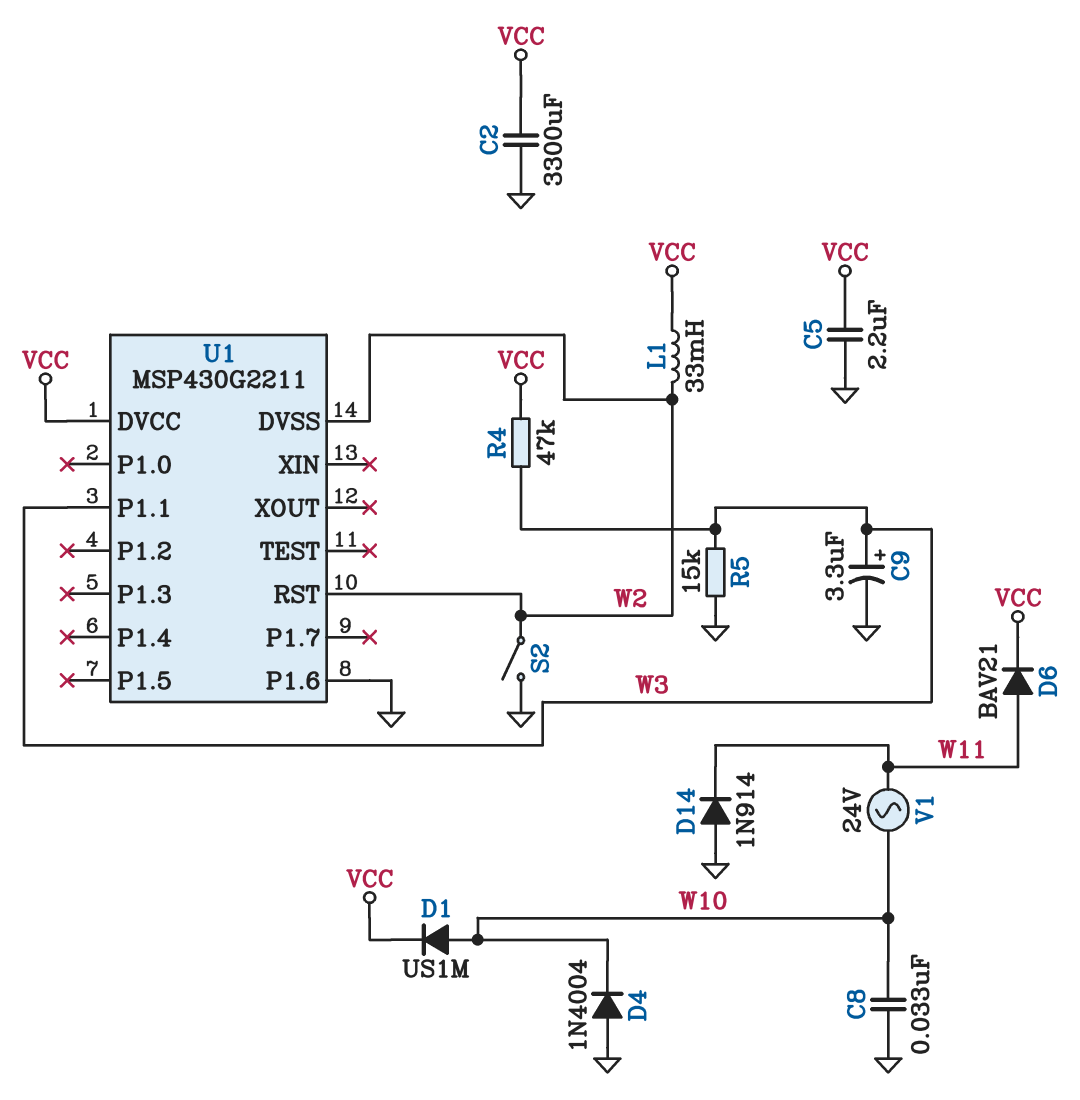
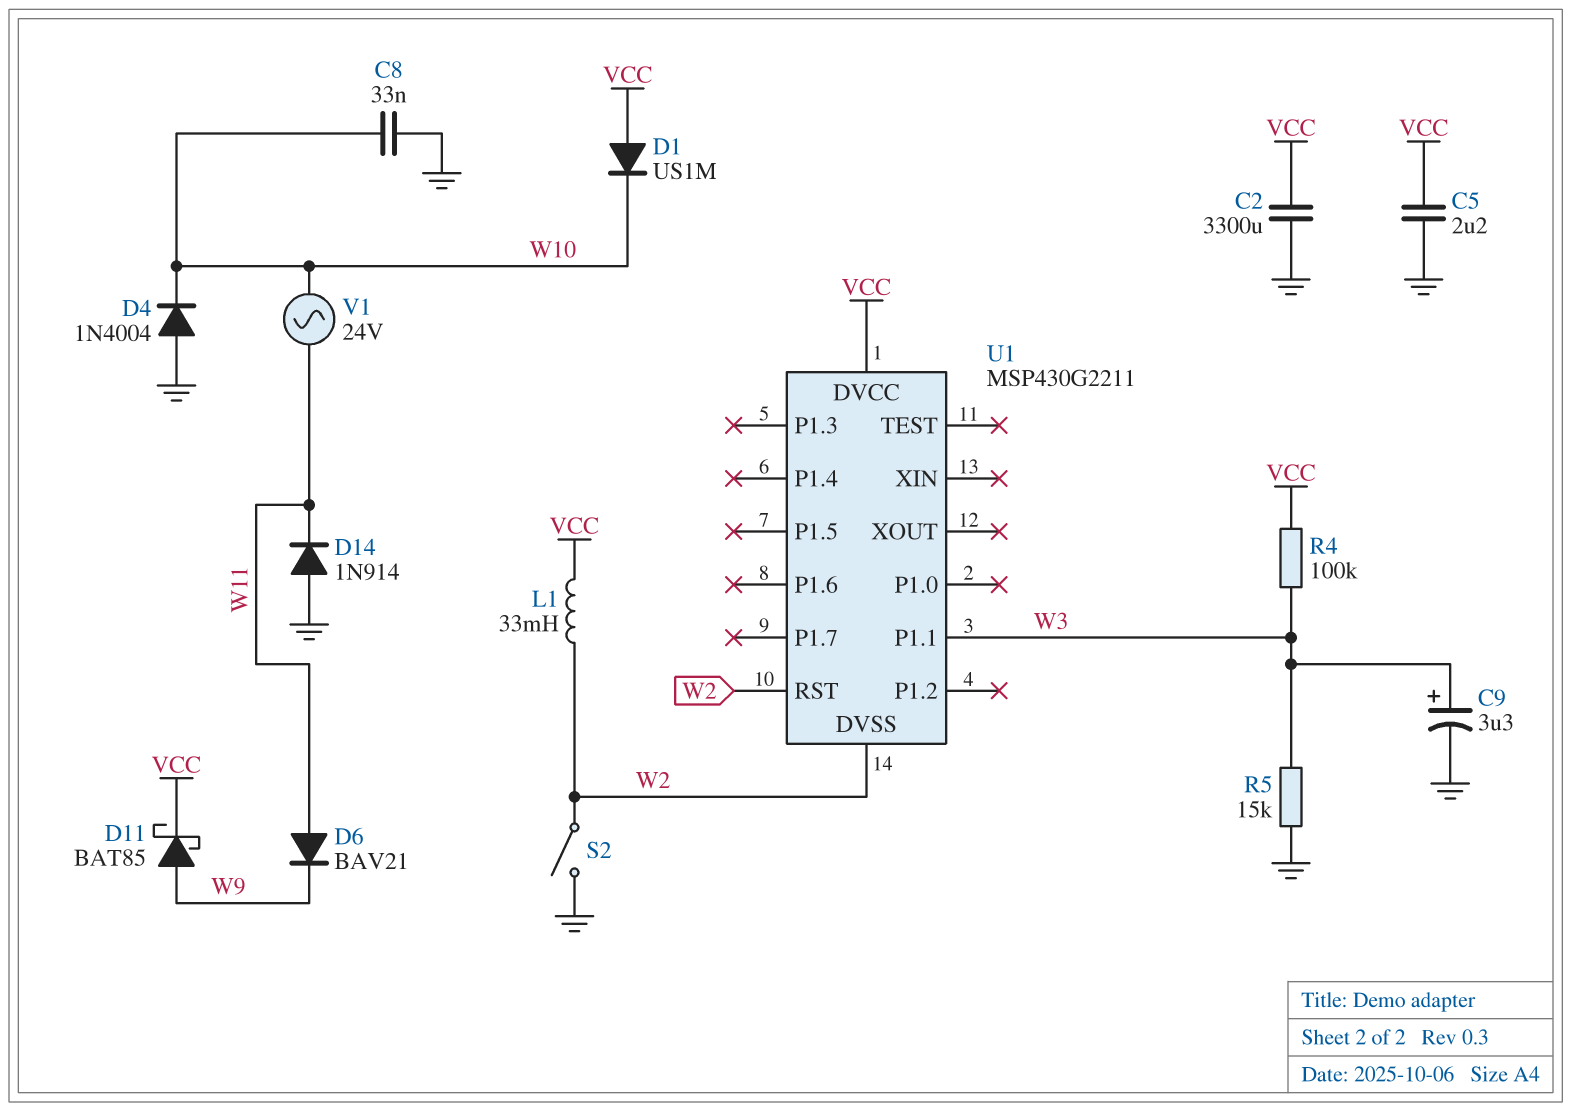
D1: diode US1M (A W10, K VCC) -> diode US1M (A VCC, K W10)
D6: diode BAV21 (A W11, K VCC) -> diode BAV21 (A W11, K W9)
D11: none -> schottky BAT85 (A W9, K VCC)
R4: 47k (VCC, W3) -> 100k (VCC, W3)
U1 pin P1.6: GND -> none

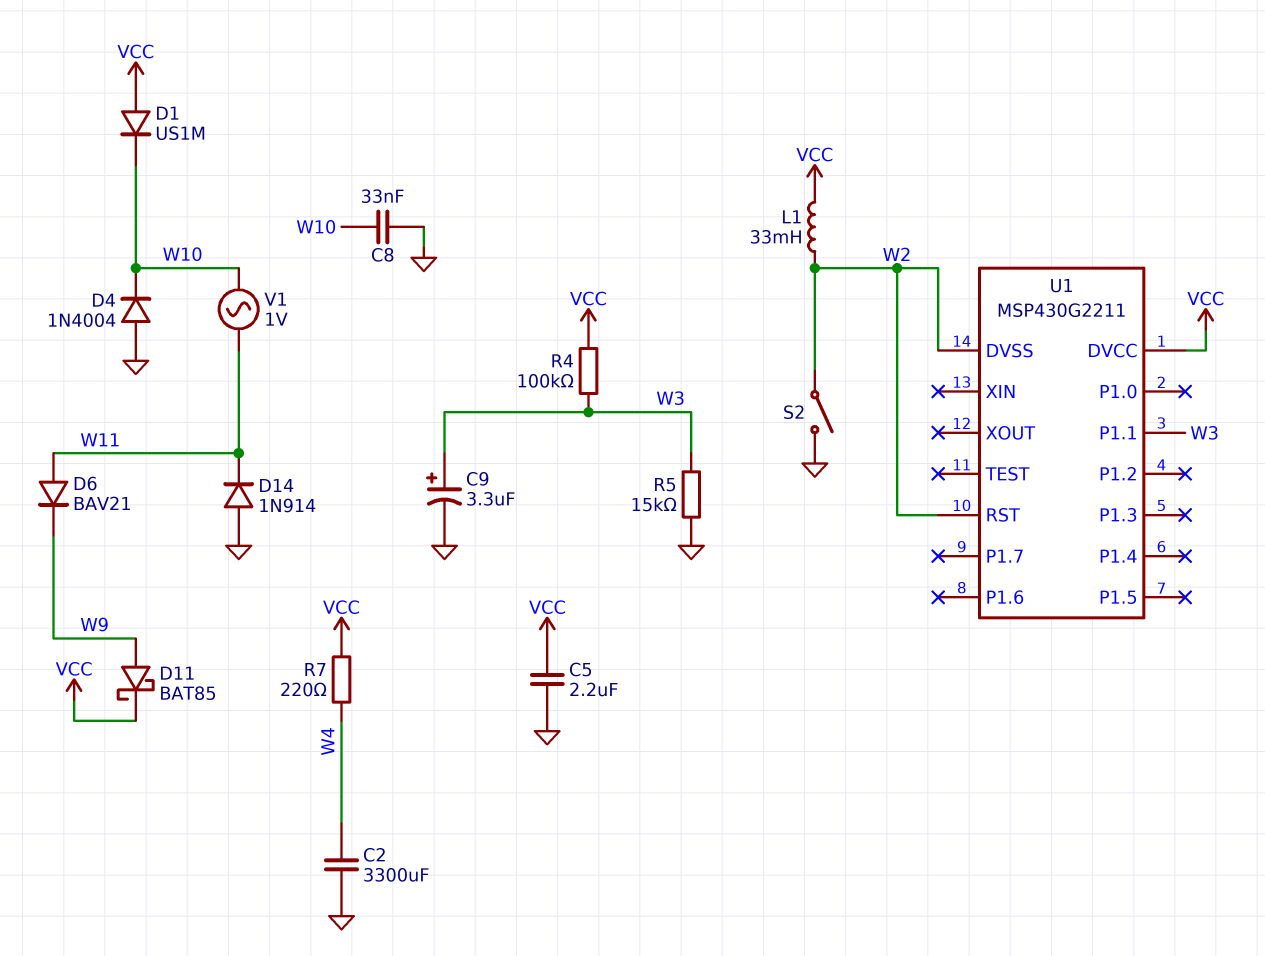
C2: 3300uF (GND, VCC) -> 3300uF (GND, W4)
R7: none -> 220 (VCC, W4)
V1: AC 24V (W10, W11) -> AC 1V (W10, W11)

